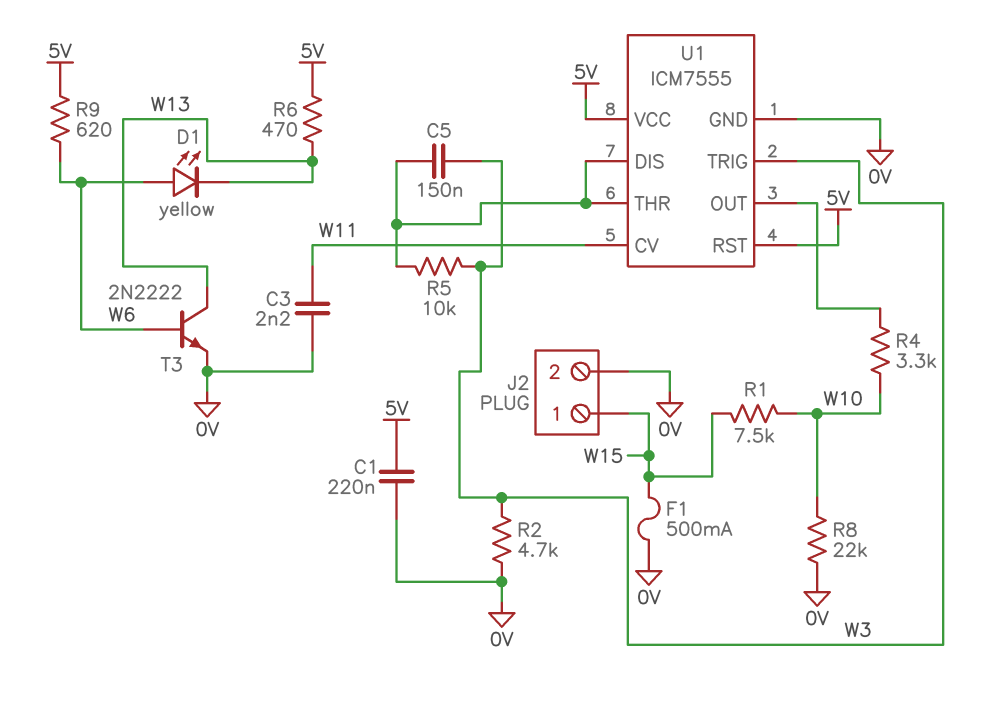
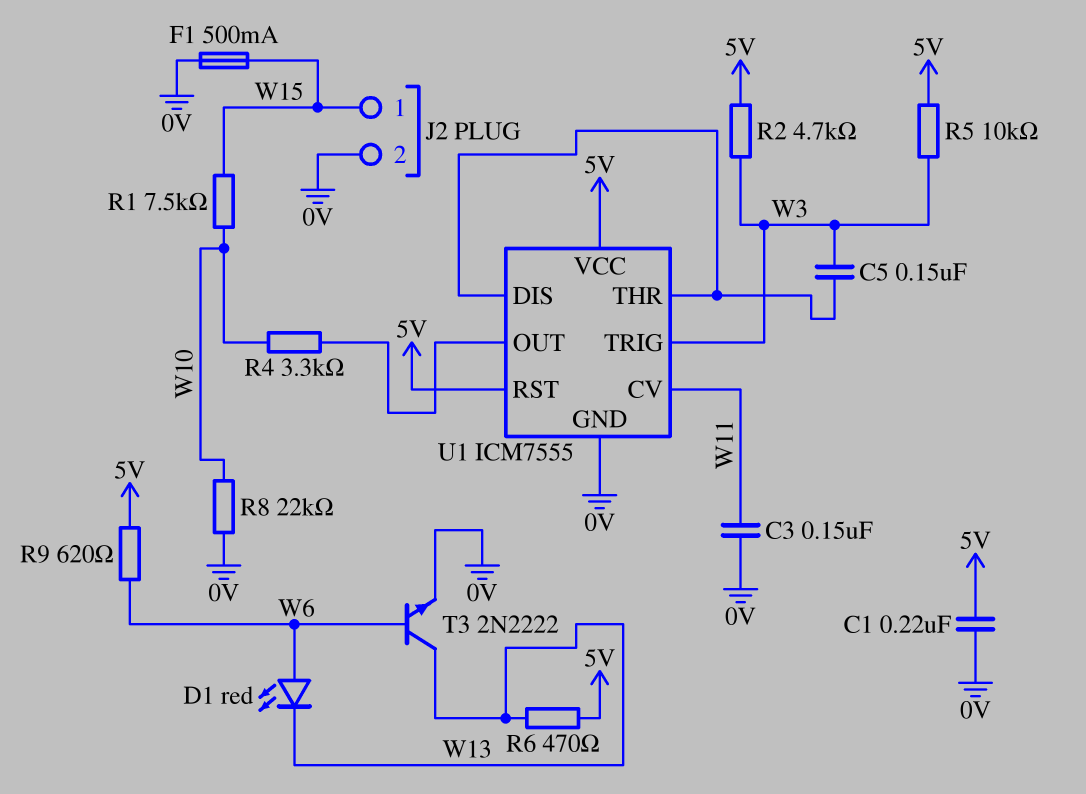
C3: 2.2nF (0V, W11) -> 150nF (0V, W11)
D1: LED yellow (A W6, K W13) -> LED red (A W6, K W13)
R2: 4.7k (0V, W3) -> 4.7k (5V, W3)
R5: 10k (U1/DIS, W3) -> 10k (5V, W3)

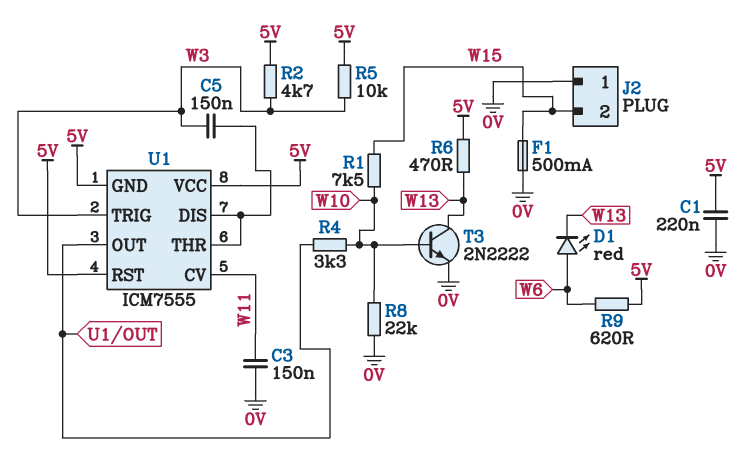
J2 pin 1: W15 -> 0V
J2 pin 2: 0V -> W15
T3: NPN 2N2222 (B W6, C W13, E 0V) -> NPN 2N2222 (B W10, C W13, E 0V)
U1 pin GND: 0V -> 5V

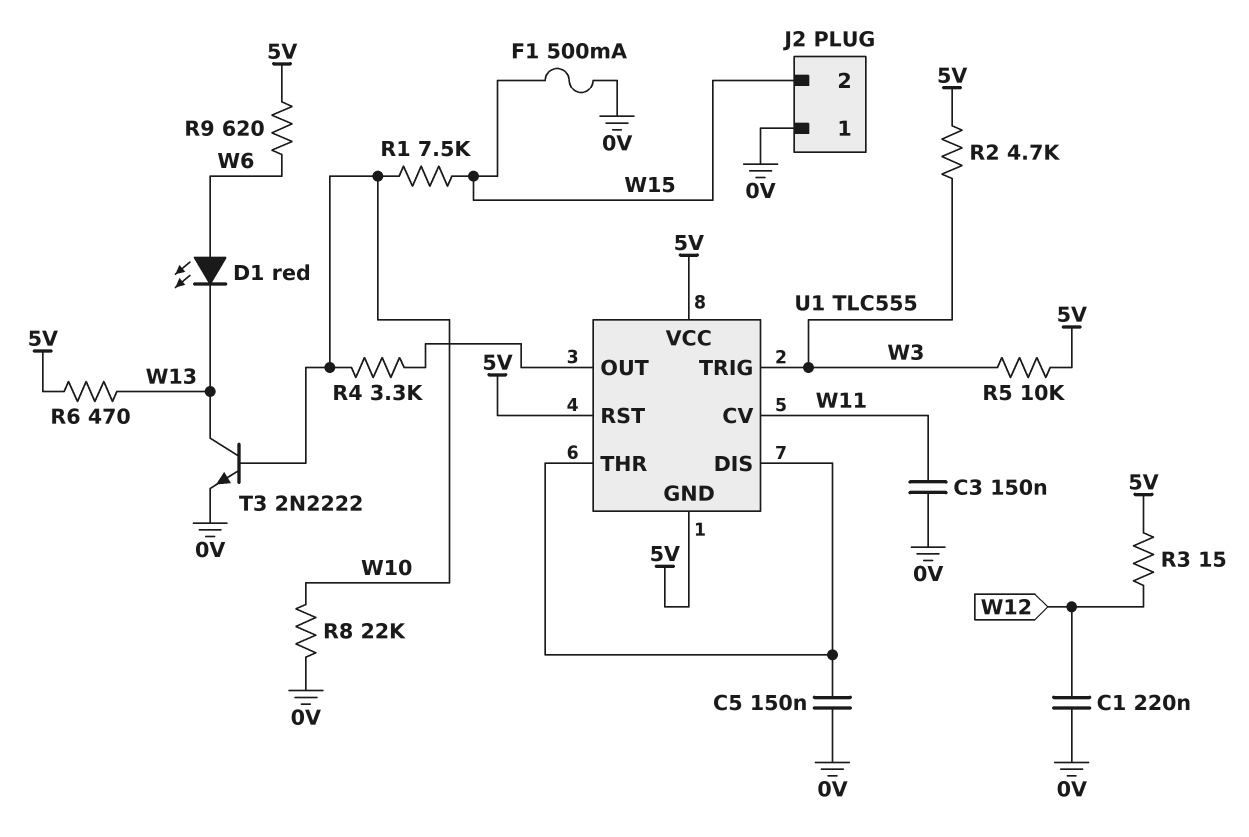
C1: 220nF (0V, 5V) -> 220nF (0V, W12)
C5: 150nF (U1/DIS, W3) -> 150nF (0V, U1/DIS)
R3: none -> 15 (5V, W12)
U1: ICM7555 -> TLC555

